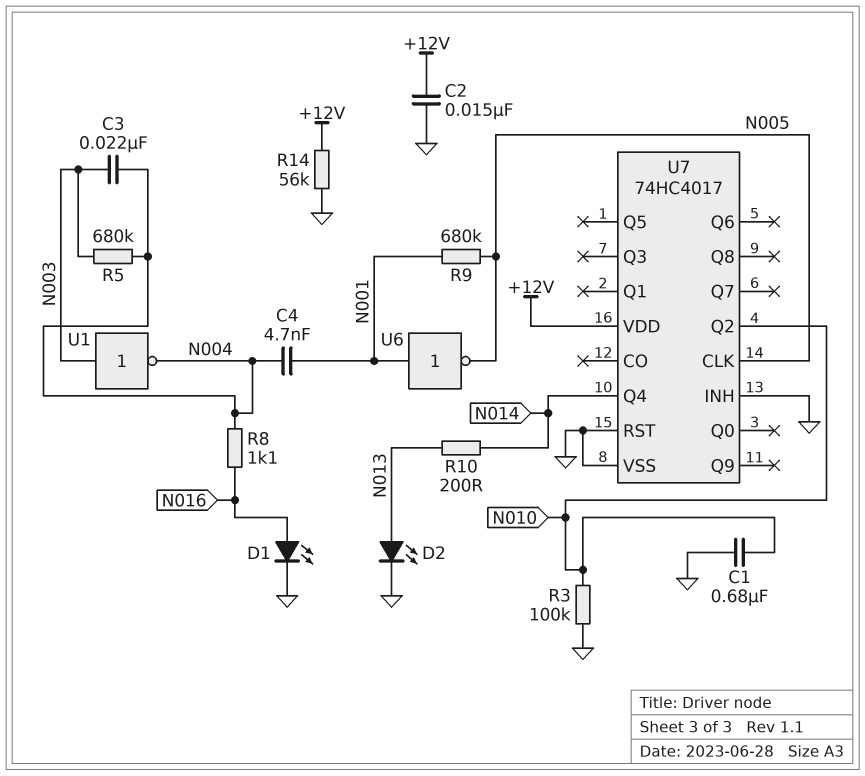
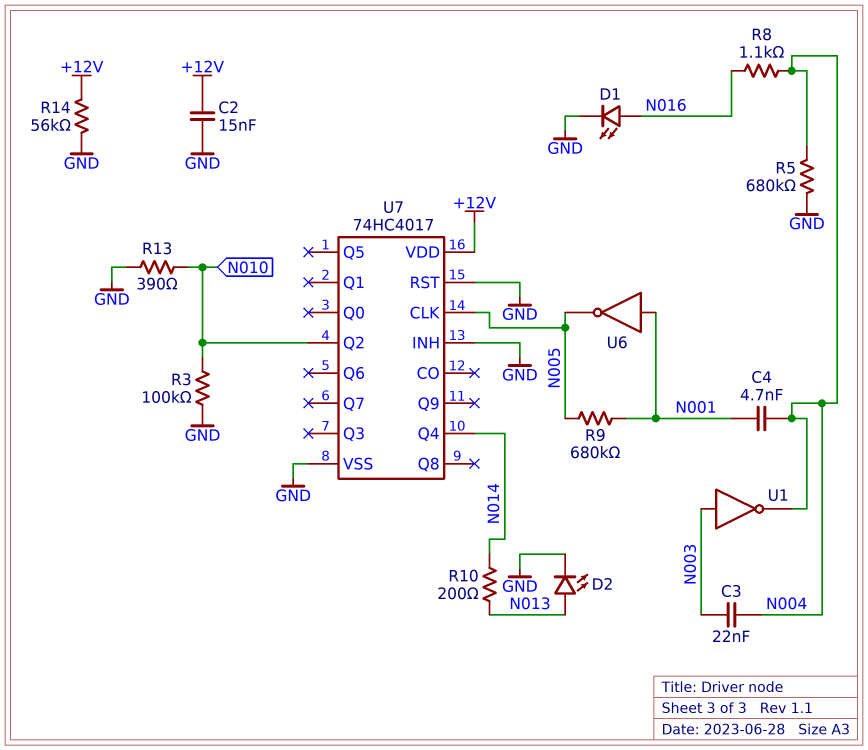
C1: 680nF (GND, N010) -> none
R5: 680k (N003, N004) -> 680k (GND, N004)
R13: none -> 390 (GND, N010)

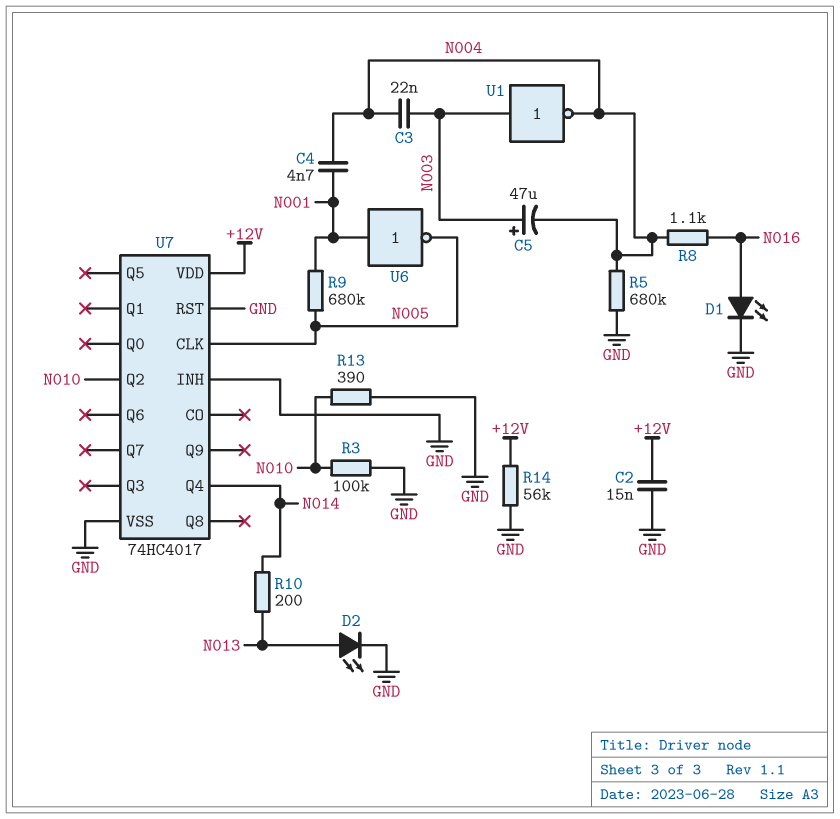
C5: none -> 47uF (plus N003, minus N004)

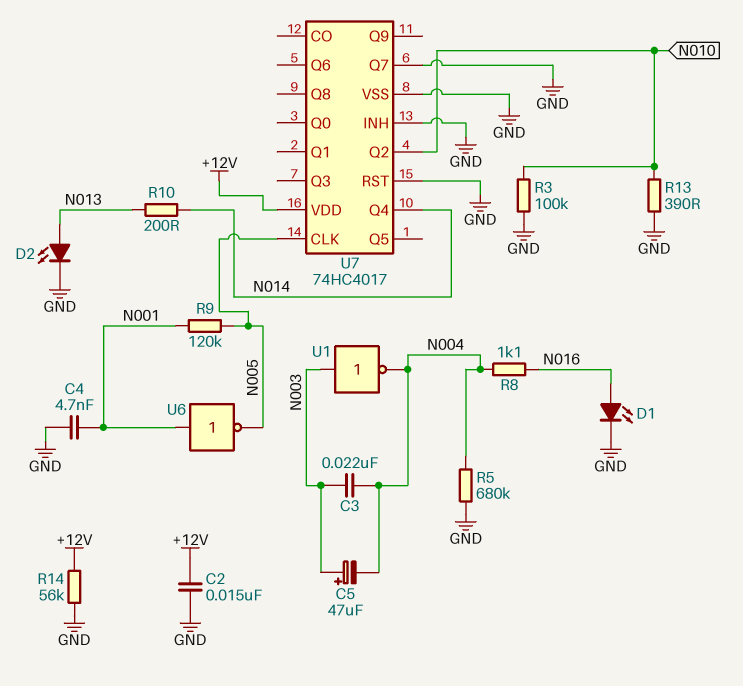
C4: 4.7nF (N001, N004) -> 4.7nF (GND, N001)
R9: 680k (N001, N005) -> 120k (N001, N005)
U7 pin Q7: none -> GND

